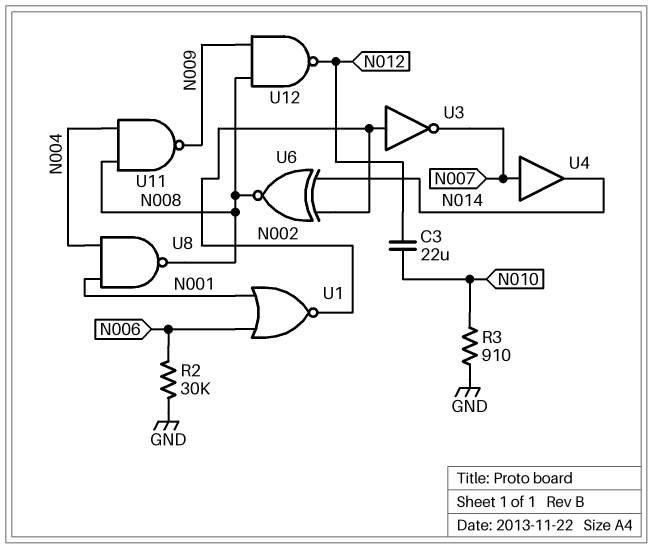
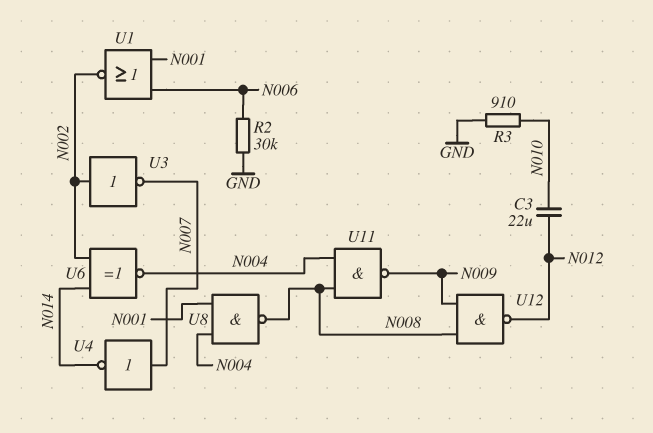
U4: buffer (in N007, out N014) -> NOT (in N007, out N014)
U6: XNOR (in N002, in N014, out N008) -> XNOR (in N002, in N014, out N004)

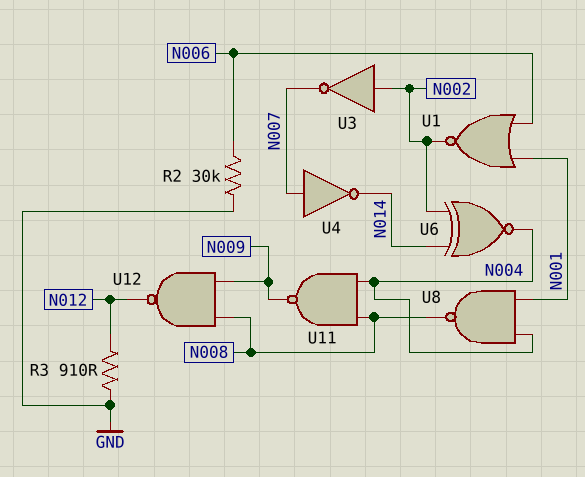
C3: 22uF (N010, N012) -> none
R3: 910 (GND, N010) -> 910 (GND, N012)

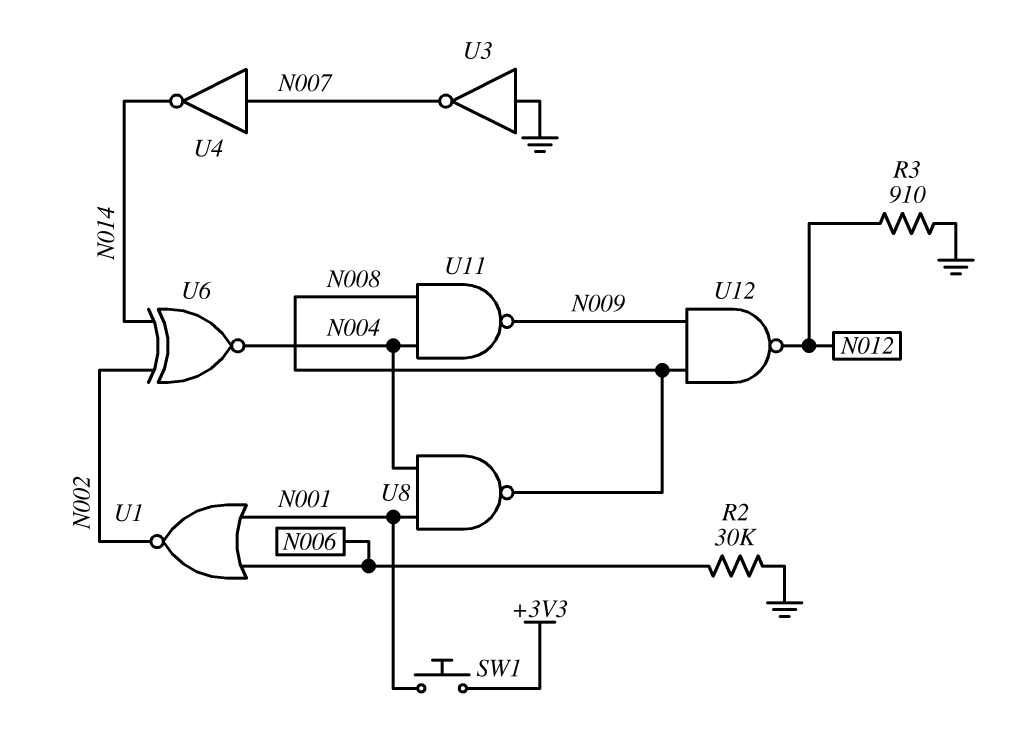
SW1: none -> button (+3V3, N001)
U3: NOT (in N002, out N007) -> NOT (in GND, out N007)

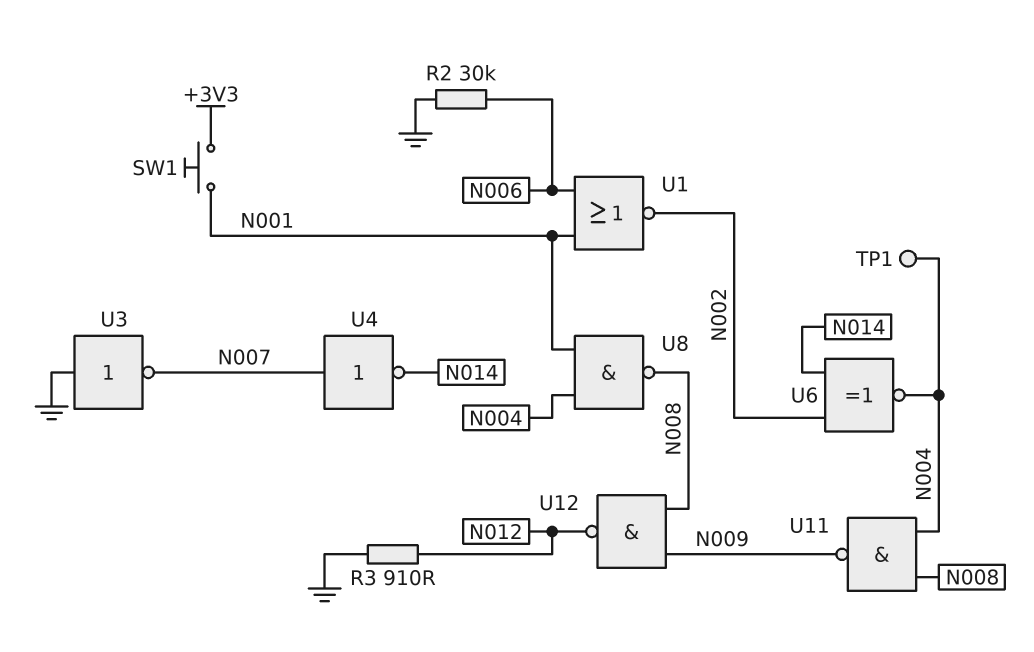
TP1: none -> test point (N004)

